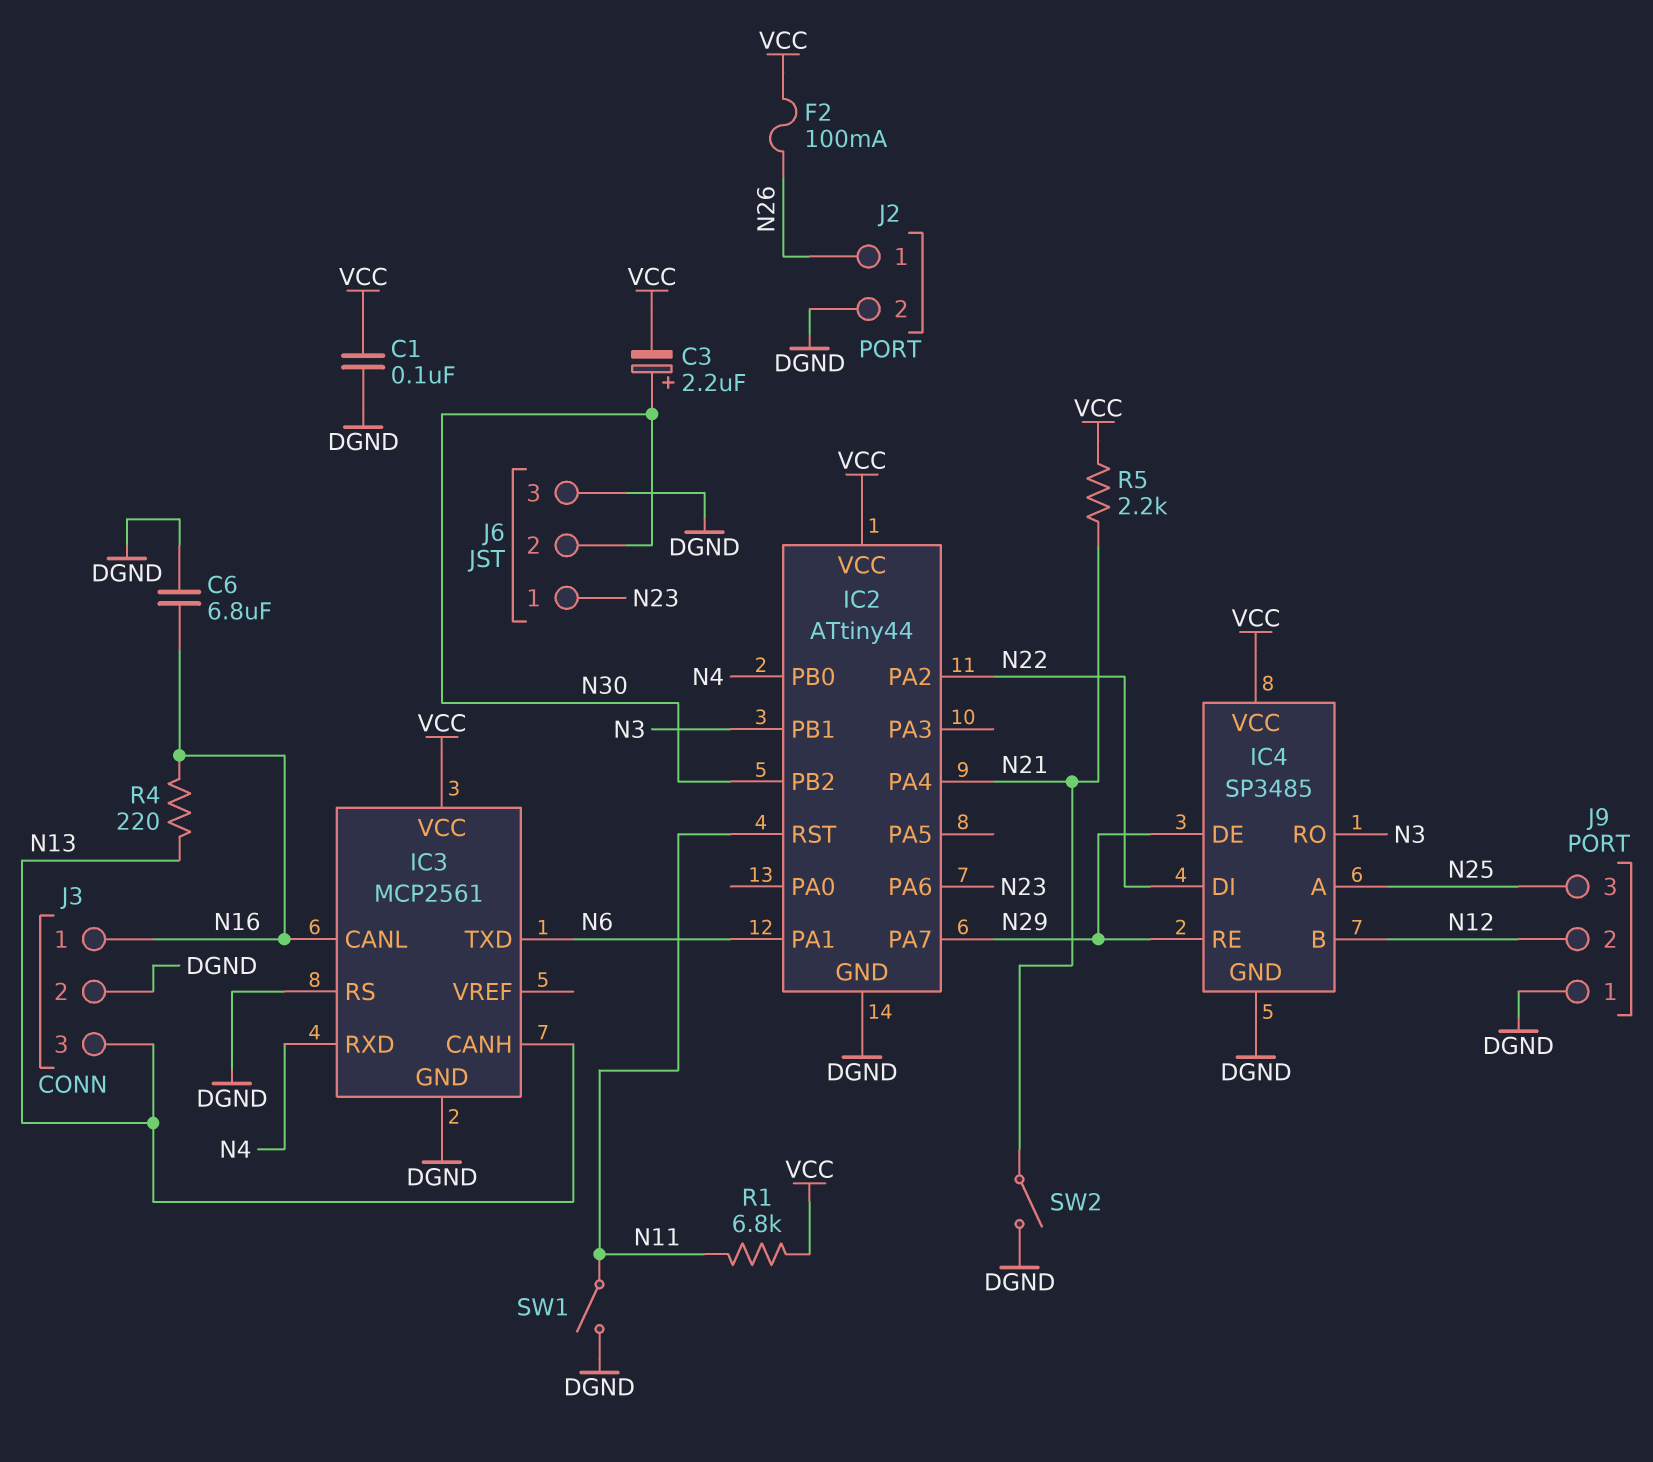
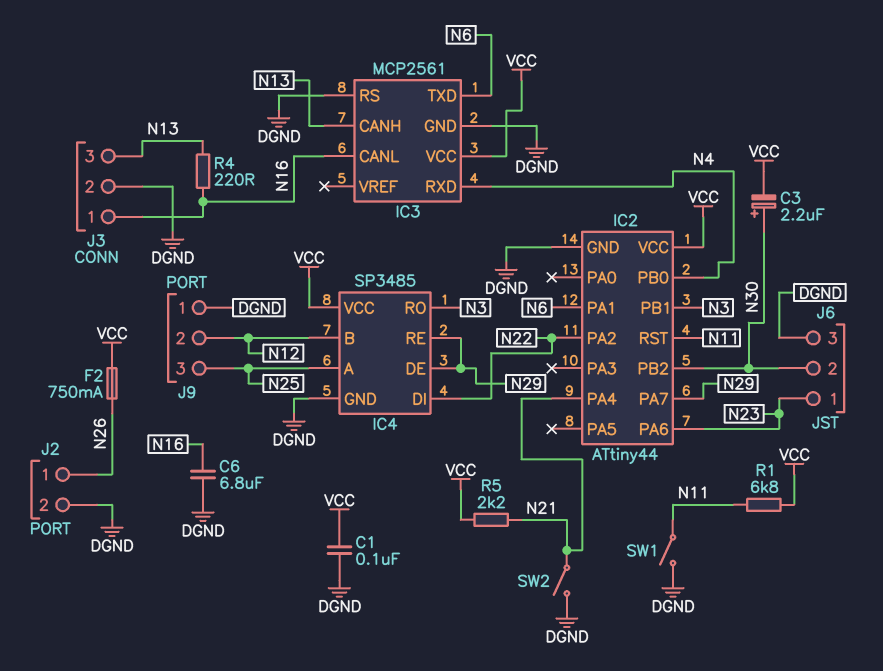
F2: 100mA (N26, VCC) -> 750mA (N26, VCC)

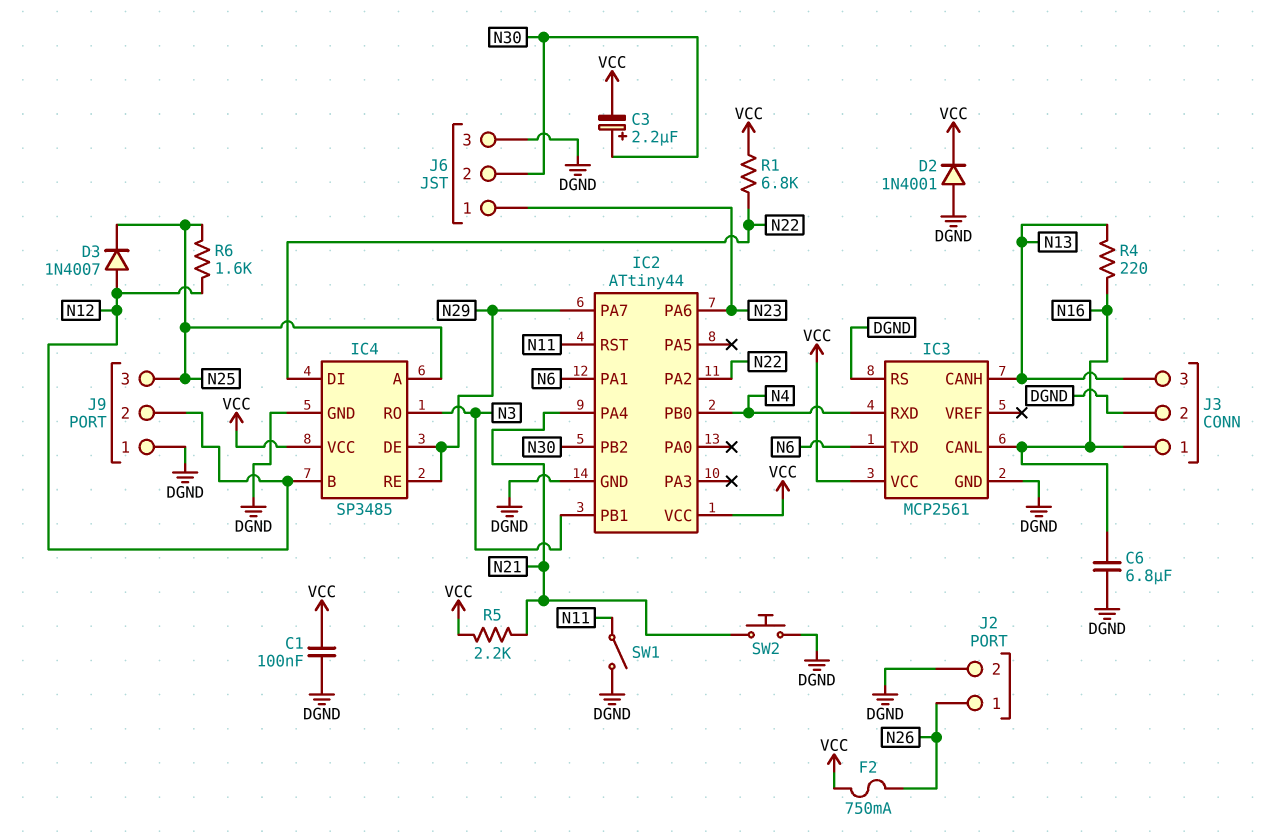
D2: none -> diode 1N4001 (A DGND, K VCC)
D3: none -> diode 1N4007 (A N12, K N25)
R1: 6.8k (N11, VCC) -> 6.8k (N22, VCC)
R6: none -> 1.6k (N12, N25)
SW2: switch (DGND, N21) -> button (DGND, N21)

